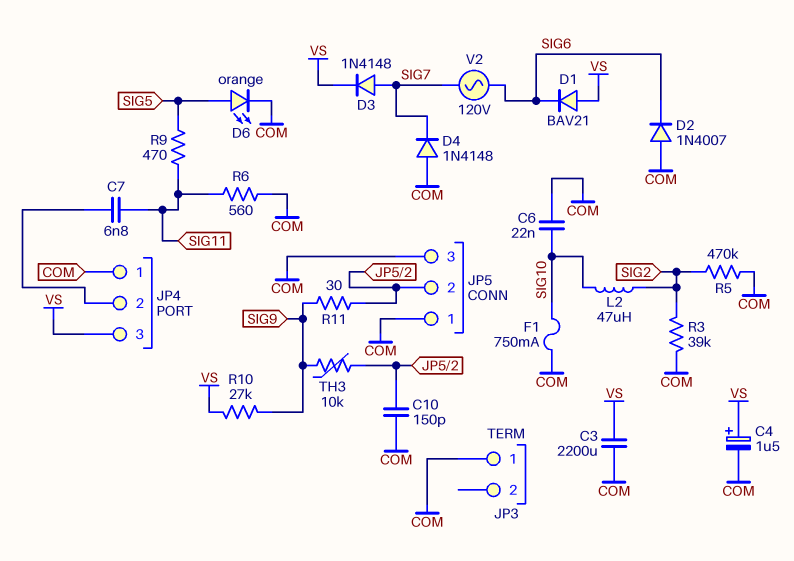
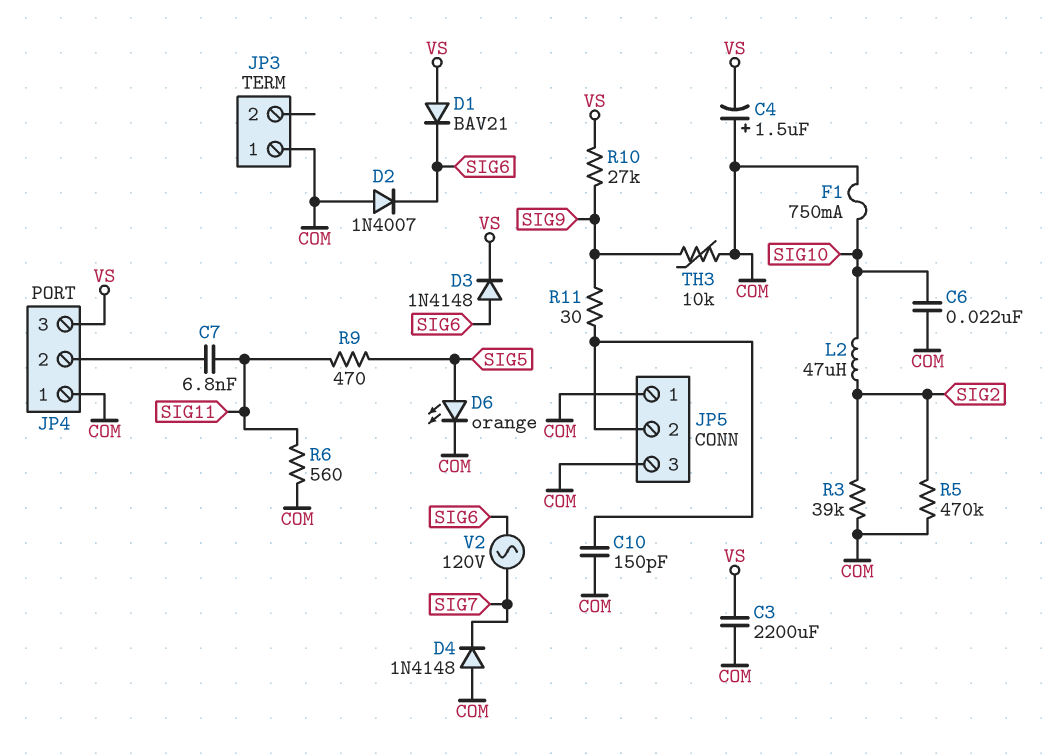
C4: 1.5uF (plus VS, minus COM) -> 1.5uF (plus COM, minus VS)
D3: diode 1N4148 (A SIG7, K VS) -> diode 1N4148 (A SIG6, K VS)
TH3: 10k (JP5/2, SIG9) -> 10k (COM, SIG9)

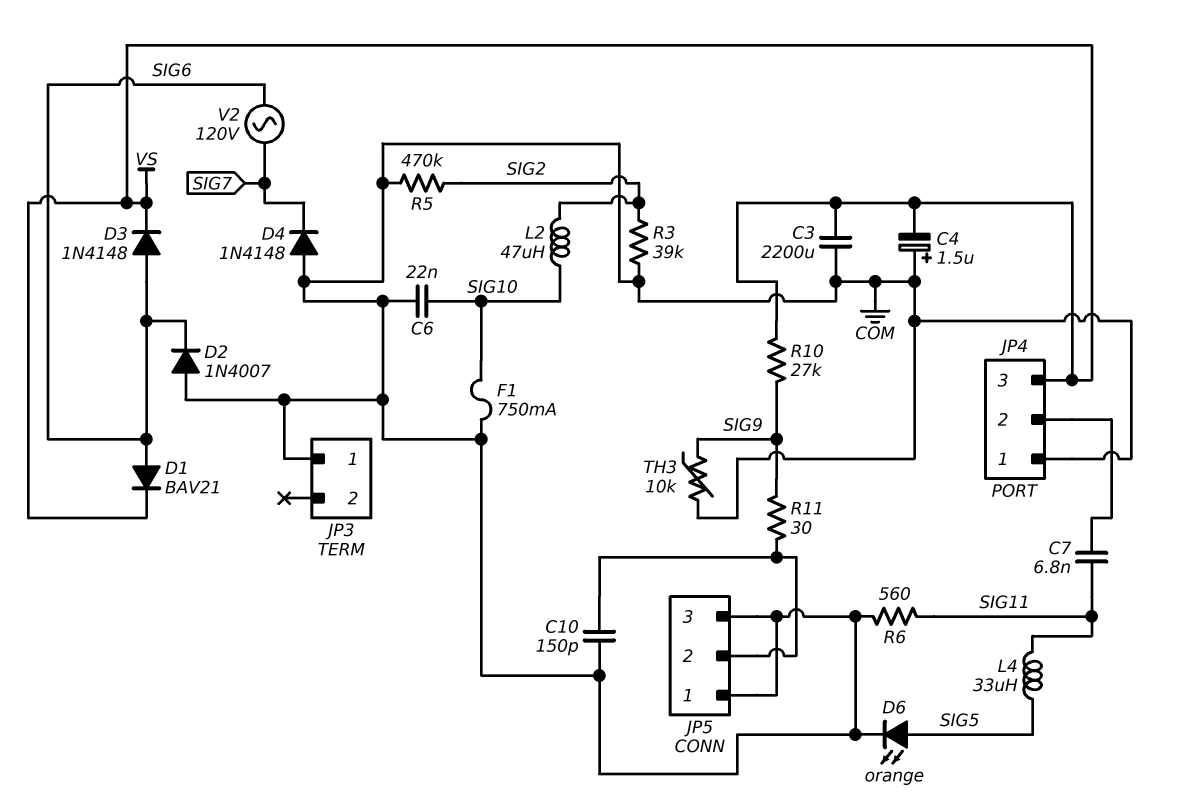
D1: diode BAV21 (A VS, K SIG6) -> diode BAV21 (A SIG6, K VS)
L4: none -> 33uH (SIG5, SIG11)
R9: 470 (SIG5, SIG11) -> none

